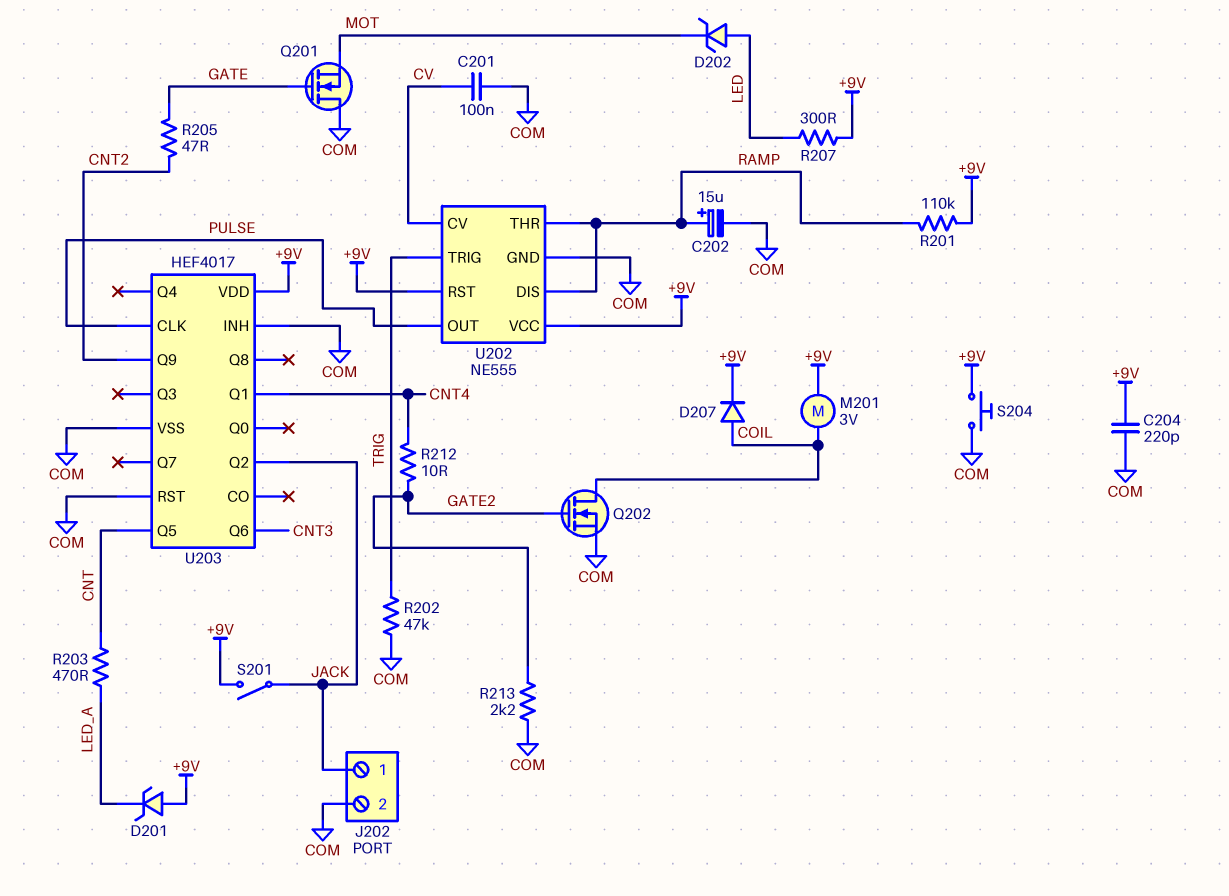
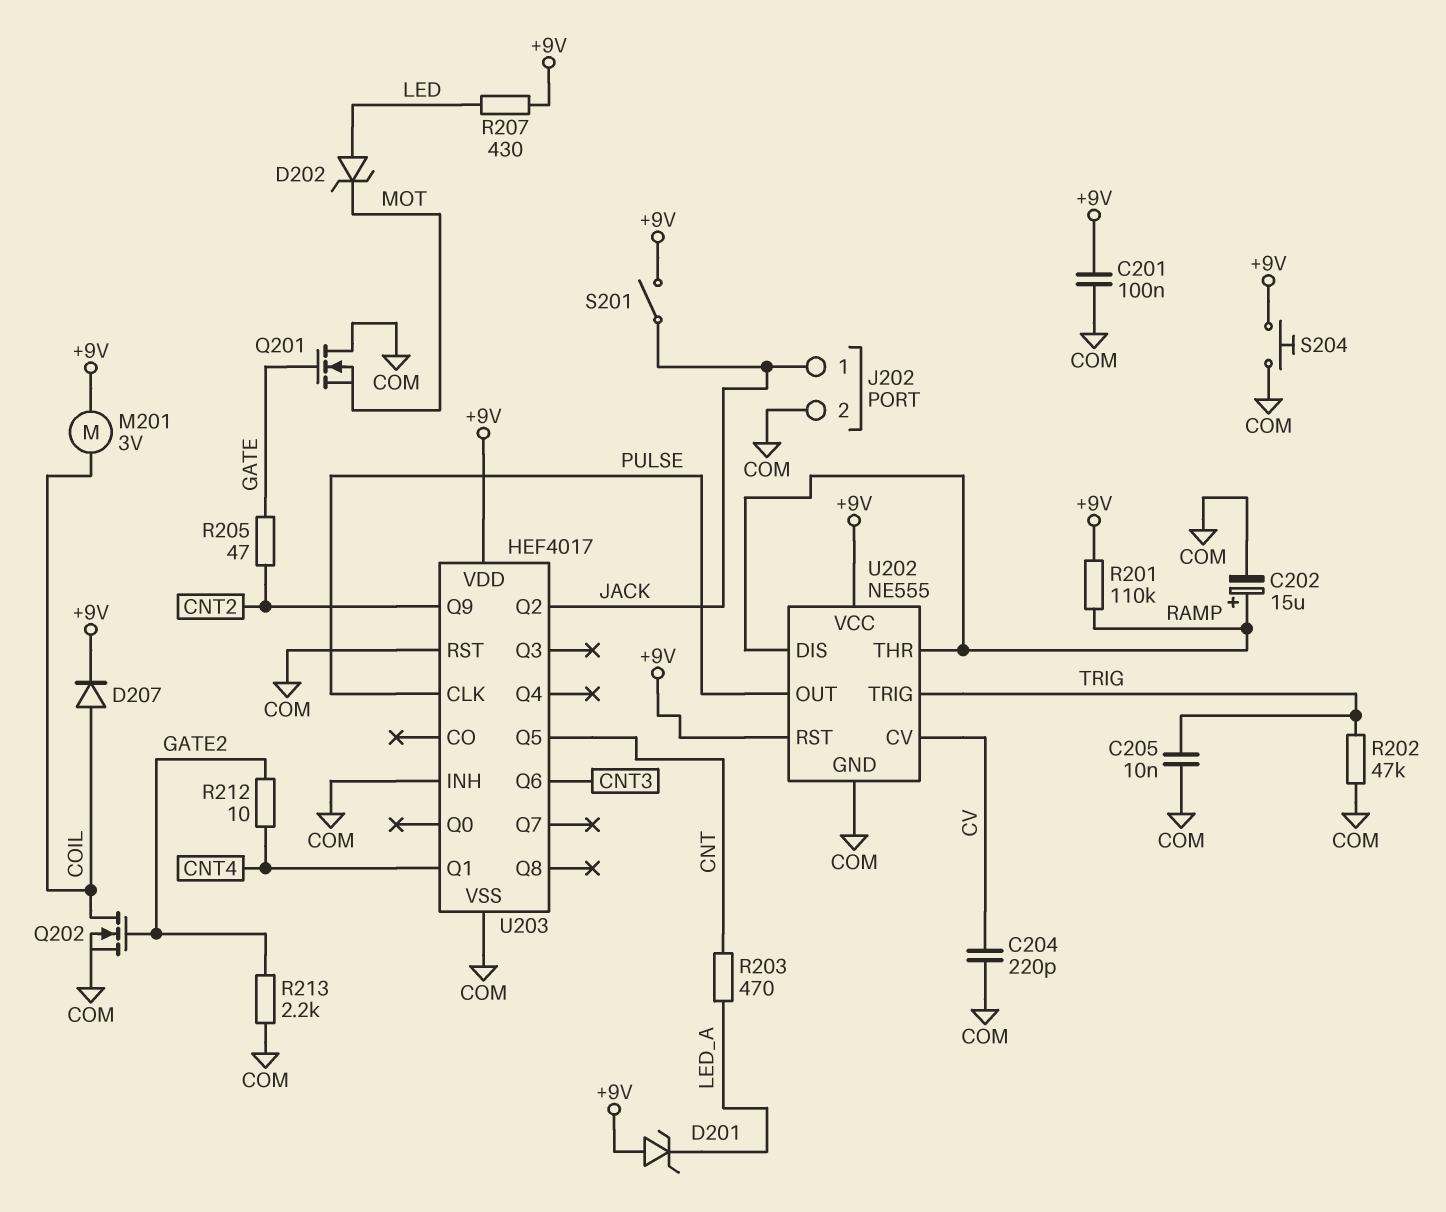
C201: 100nF (COM, CV) -> 100nF (+9V, COM)
C204: 220pF (+9V, COM) -> 220pF (COM, CV)
C205: none -> 10nF (COM, TRIG)
R207: 300 (+9V, LED) -> 430 (+9V, LED)

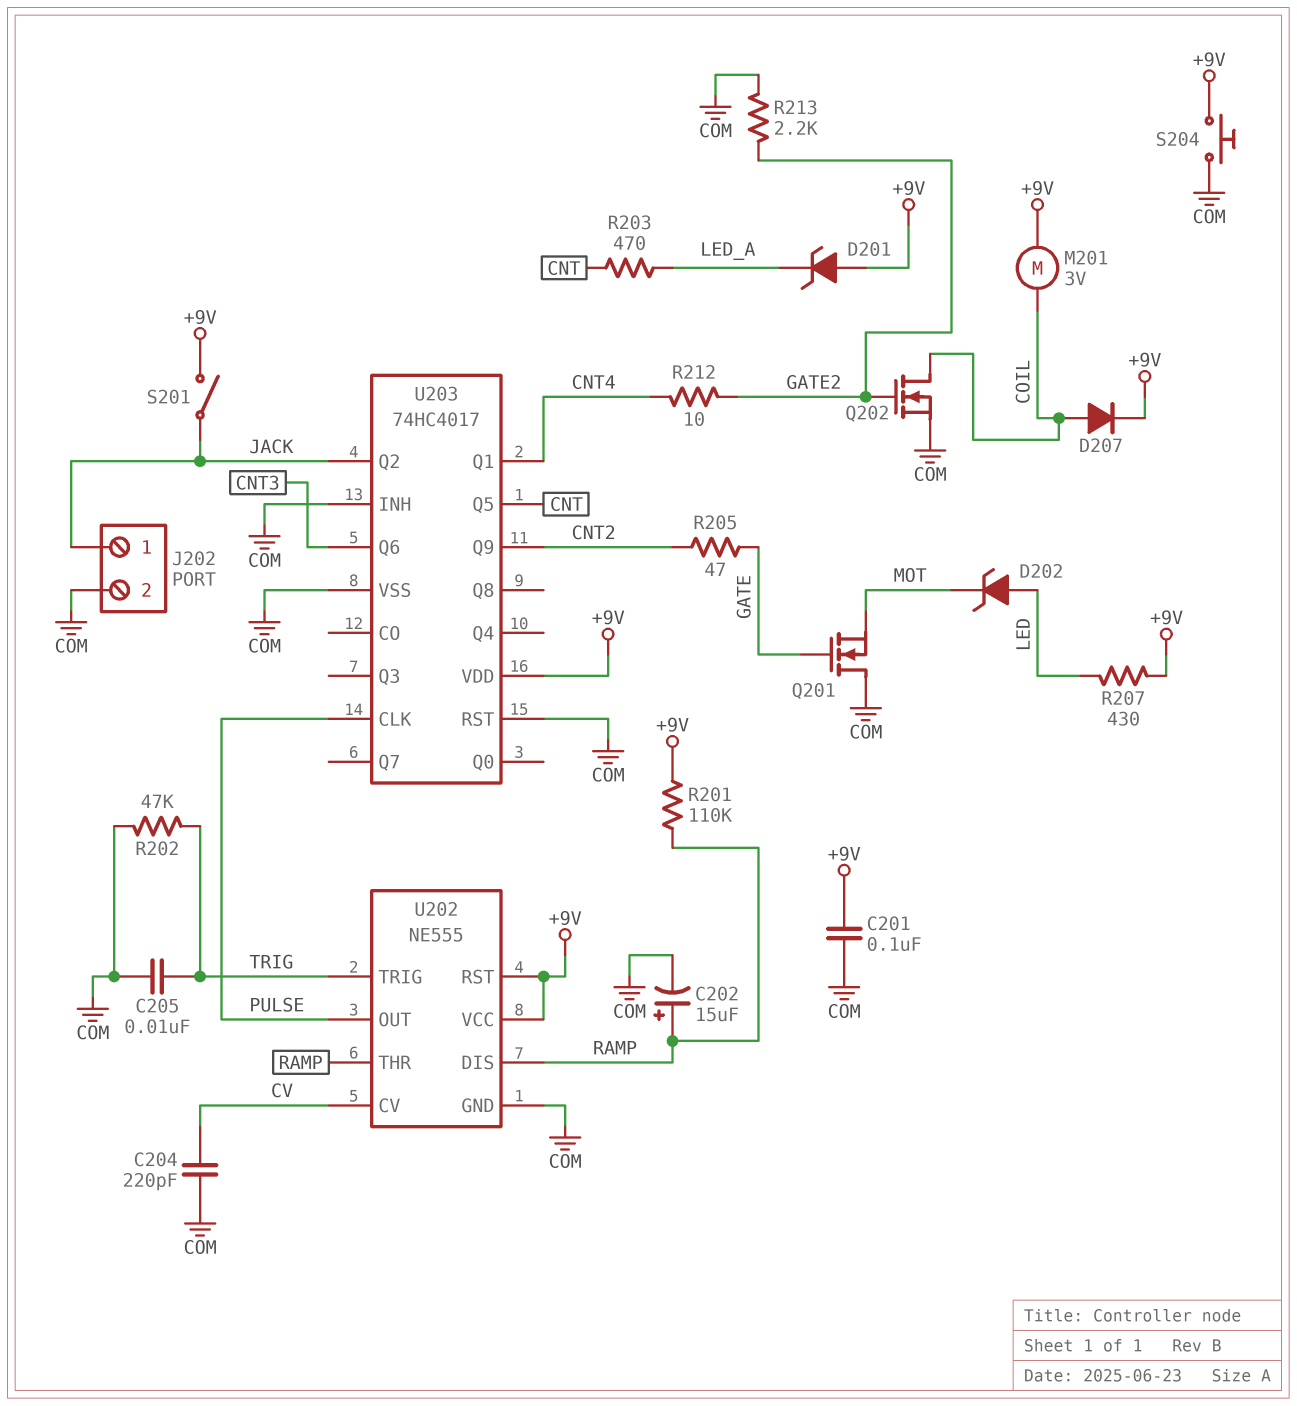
U203: HEF4017 -> 74HC4017

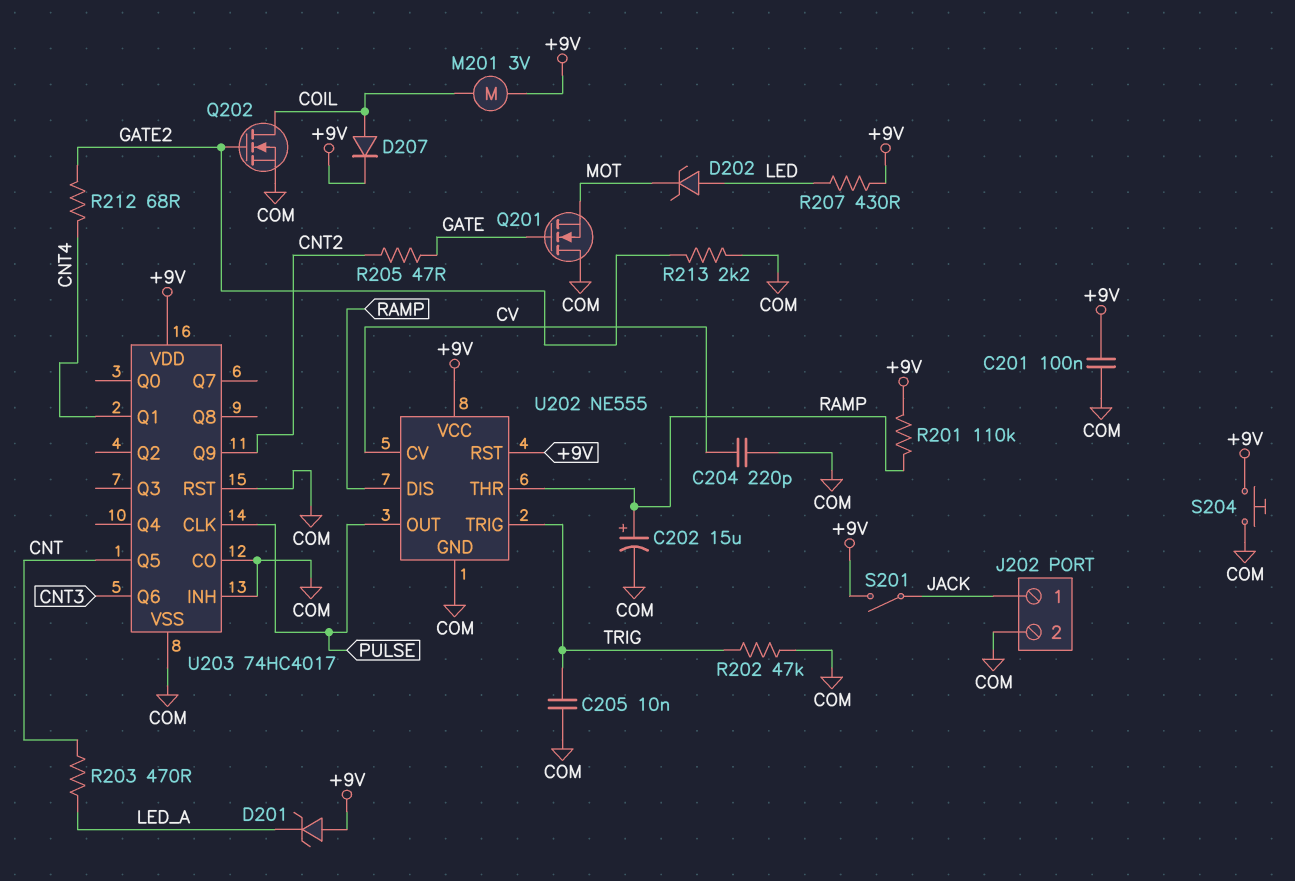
R212: 10 (CNT4, GATE2) -> 68 (CNT4, GATE2)
U203 pin CO: none -> COM
U203 pin Q2: JACK -> none

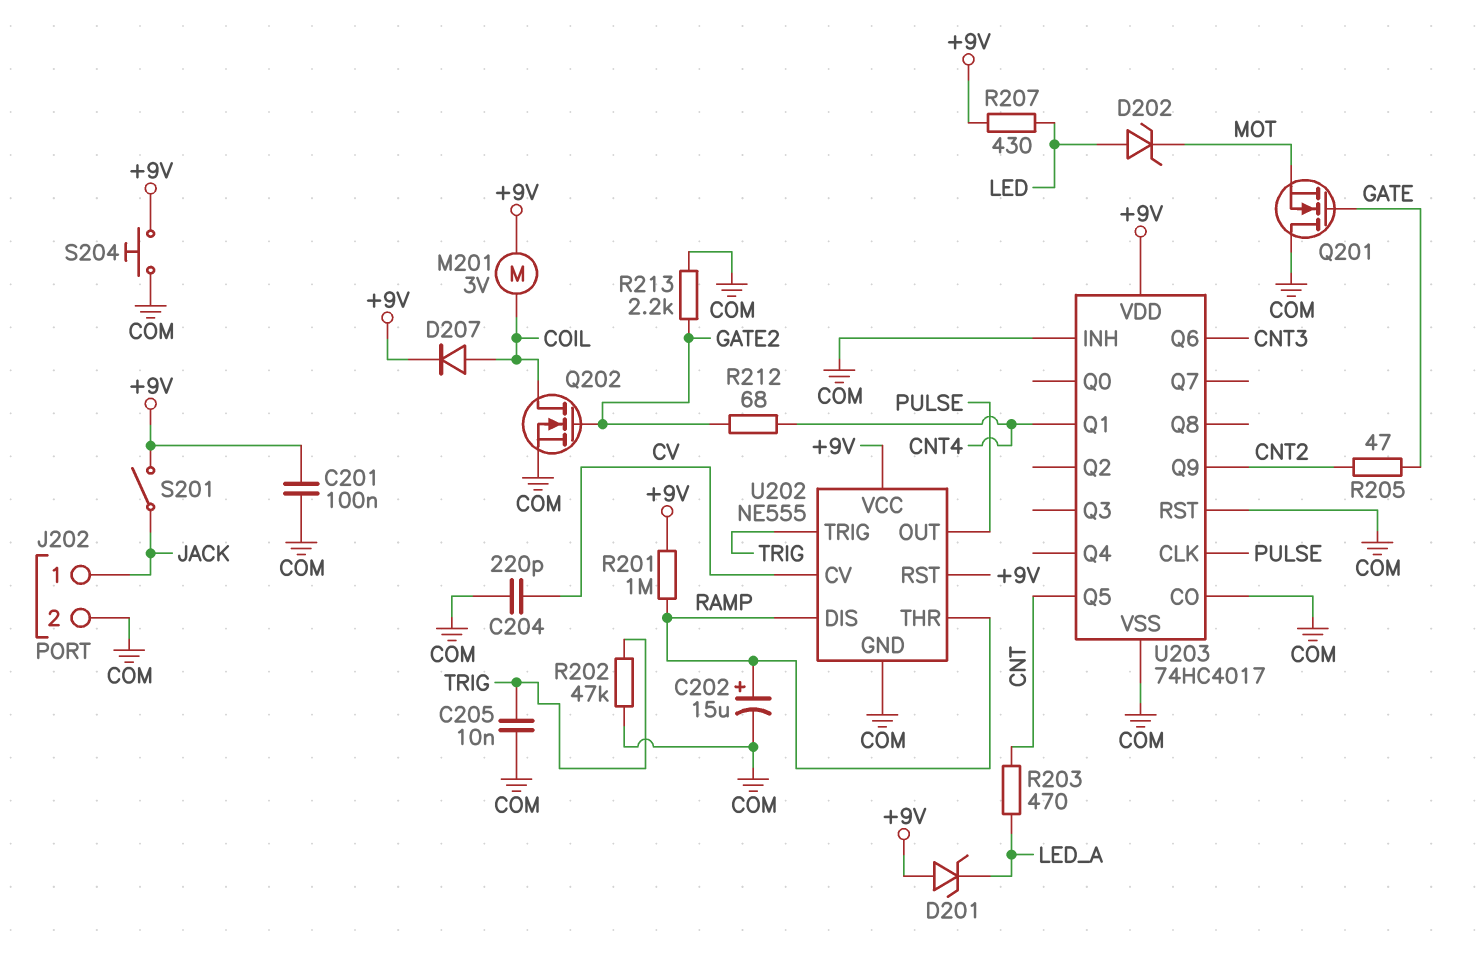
R201: 110k (+9V, RAMP) -> 1M (+9V, RAMP)

